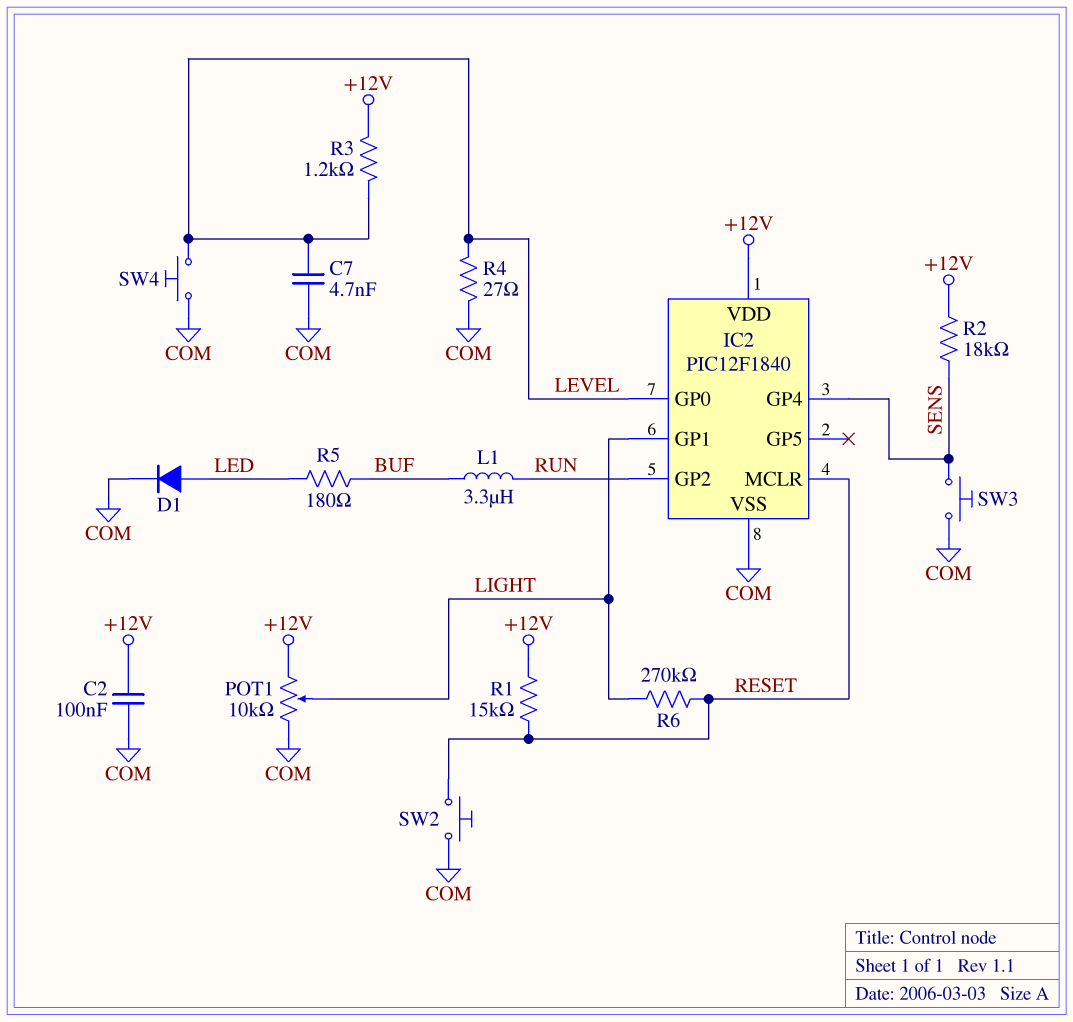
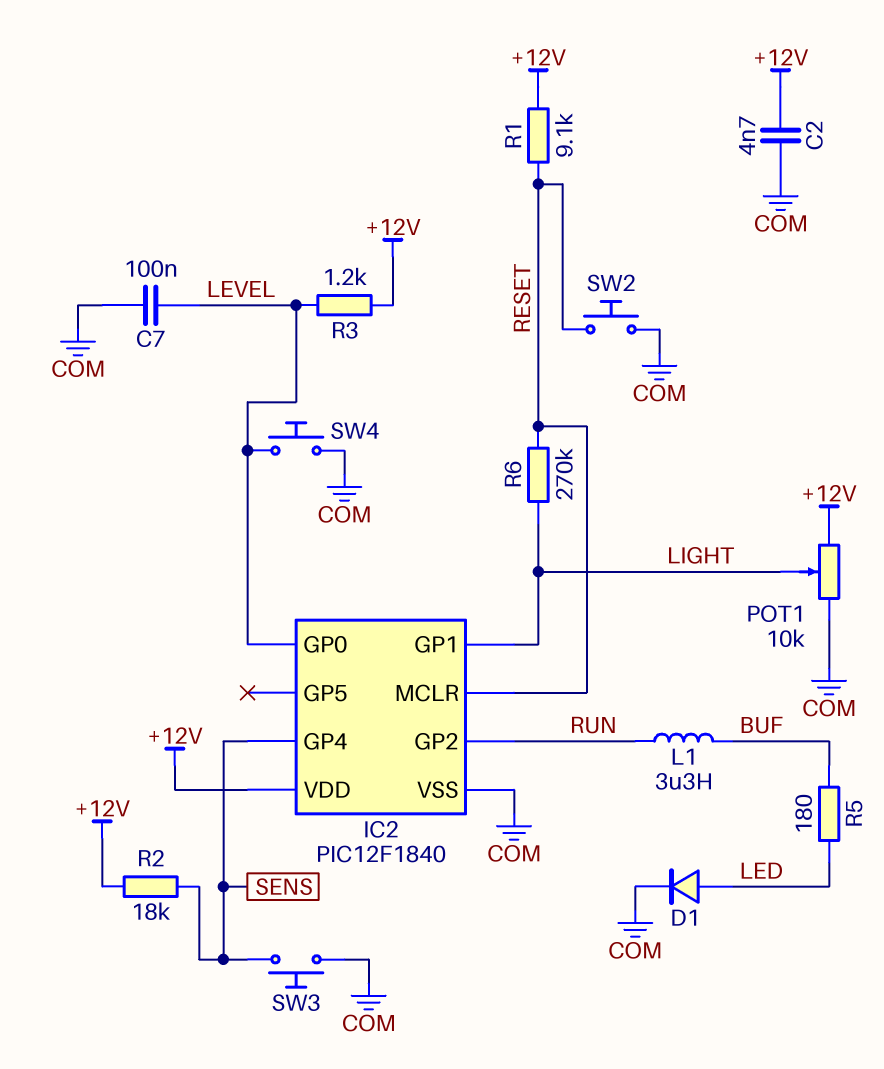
C2: 100nF (+12V, COM) -> 4.7nF (+12V, COM)
C7: 4.7nF (COM, LEVEL) -> 100nF (COM, LEVEL)
R1: 15k (+12V, RESET) -> 9.1k (+12V, RESET)
R4: 27 (COM, LEVEL) -> none

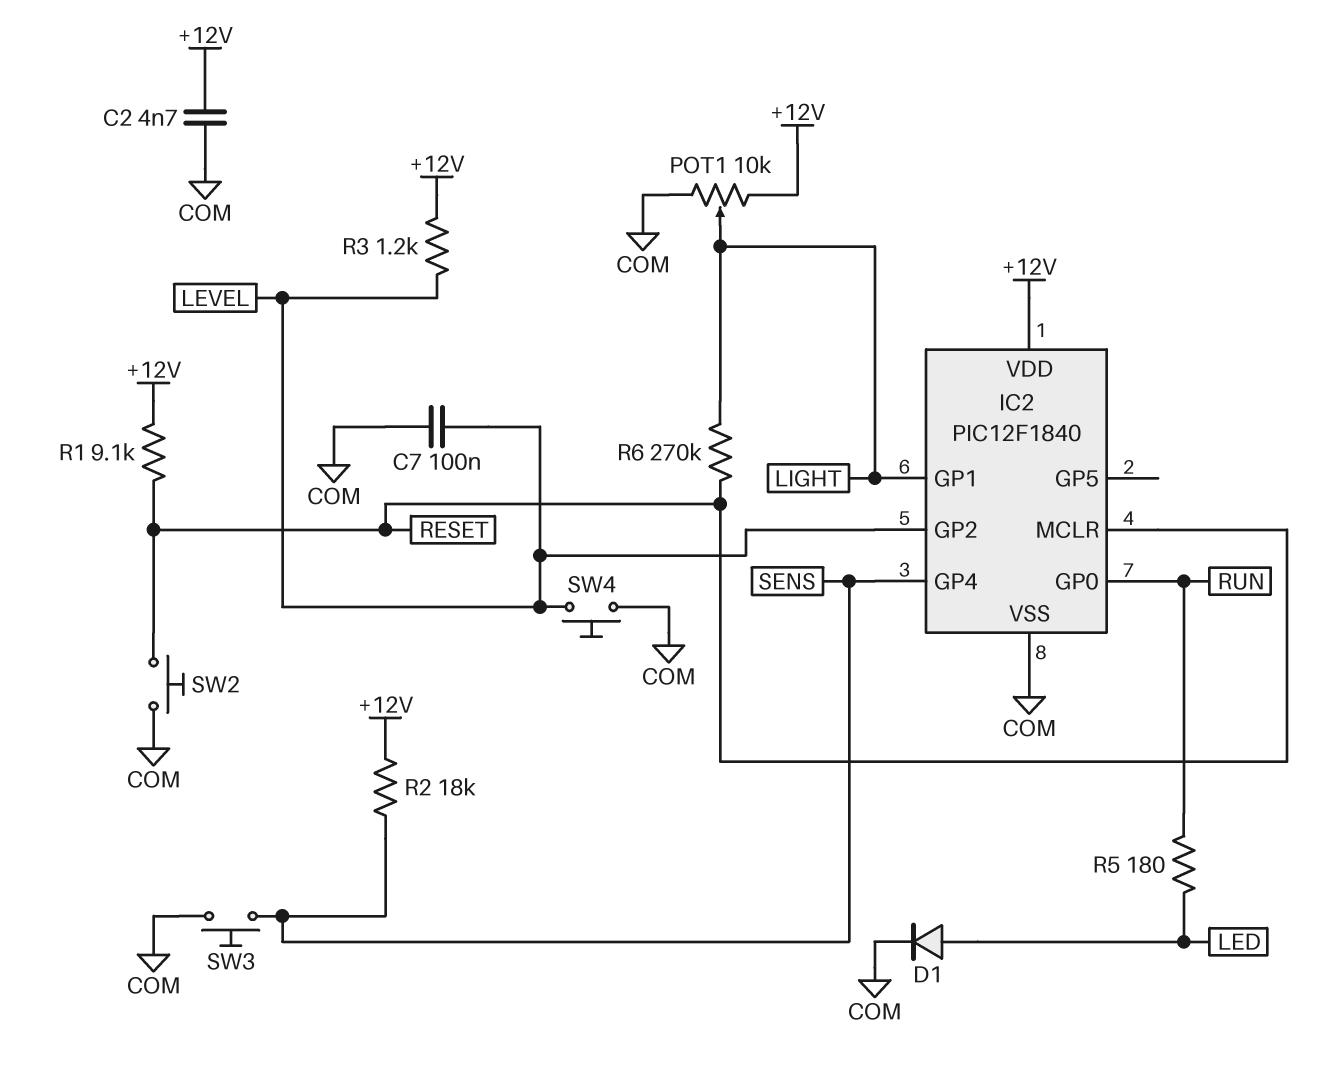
IC2 pin GP0: LEVEL -> RUN
IC2 pin GP2: RUN -> LEVEL
L1: 3.3uH (BUF, RUN) -> none
R5: 180 (BUF, LED) -> 180 (LED, RUN)

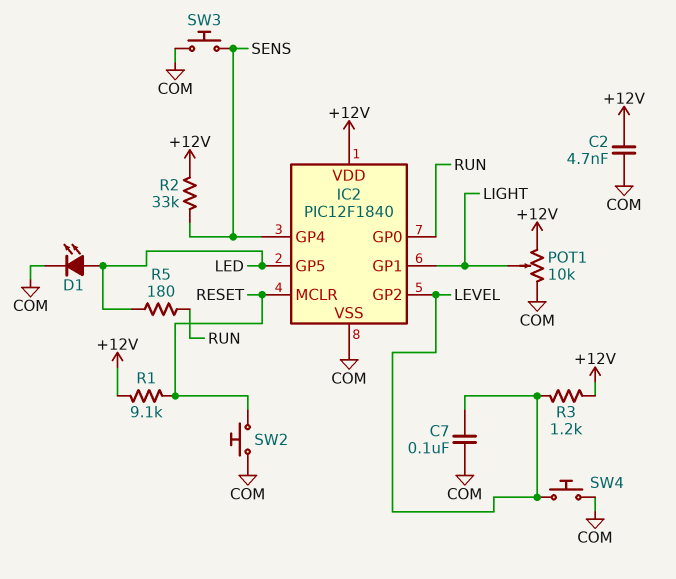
D1: diode (A LED, K COM) -> LED (A LED, K COM)
IC2 pin GP5: none -> LED
R2: 18k (+12V, SENS) -> 33k (+12V, SENS)
R6: 270k (LIGHT, RESET) -> none

